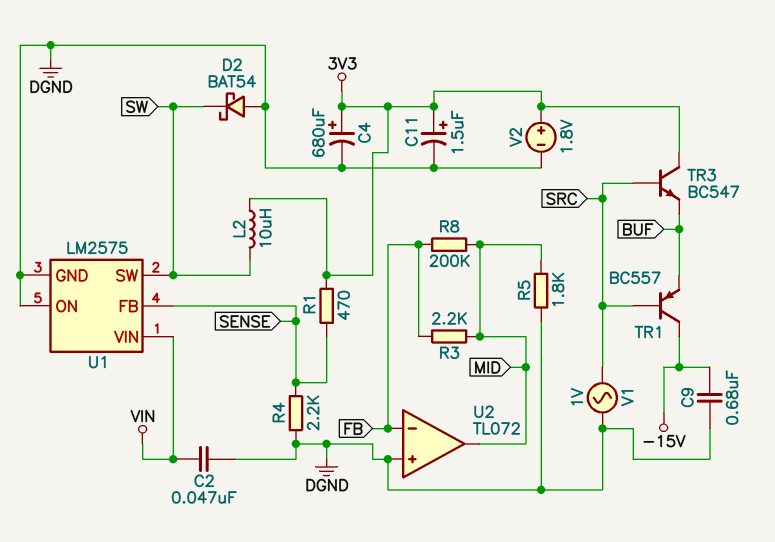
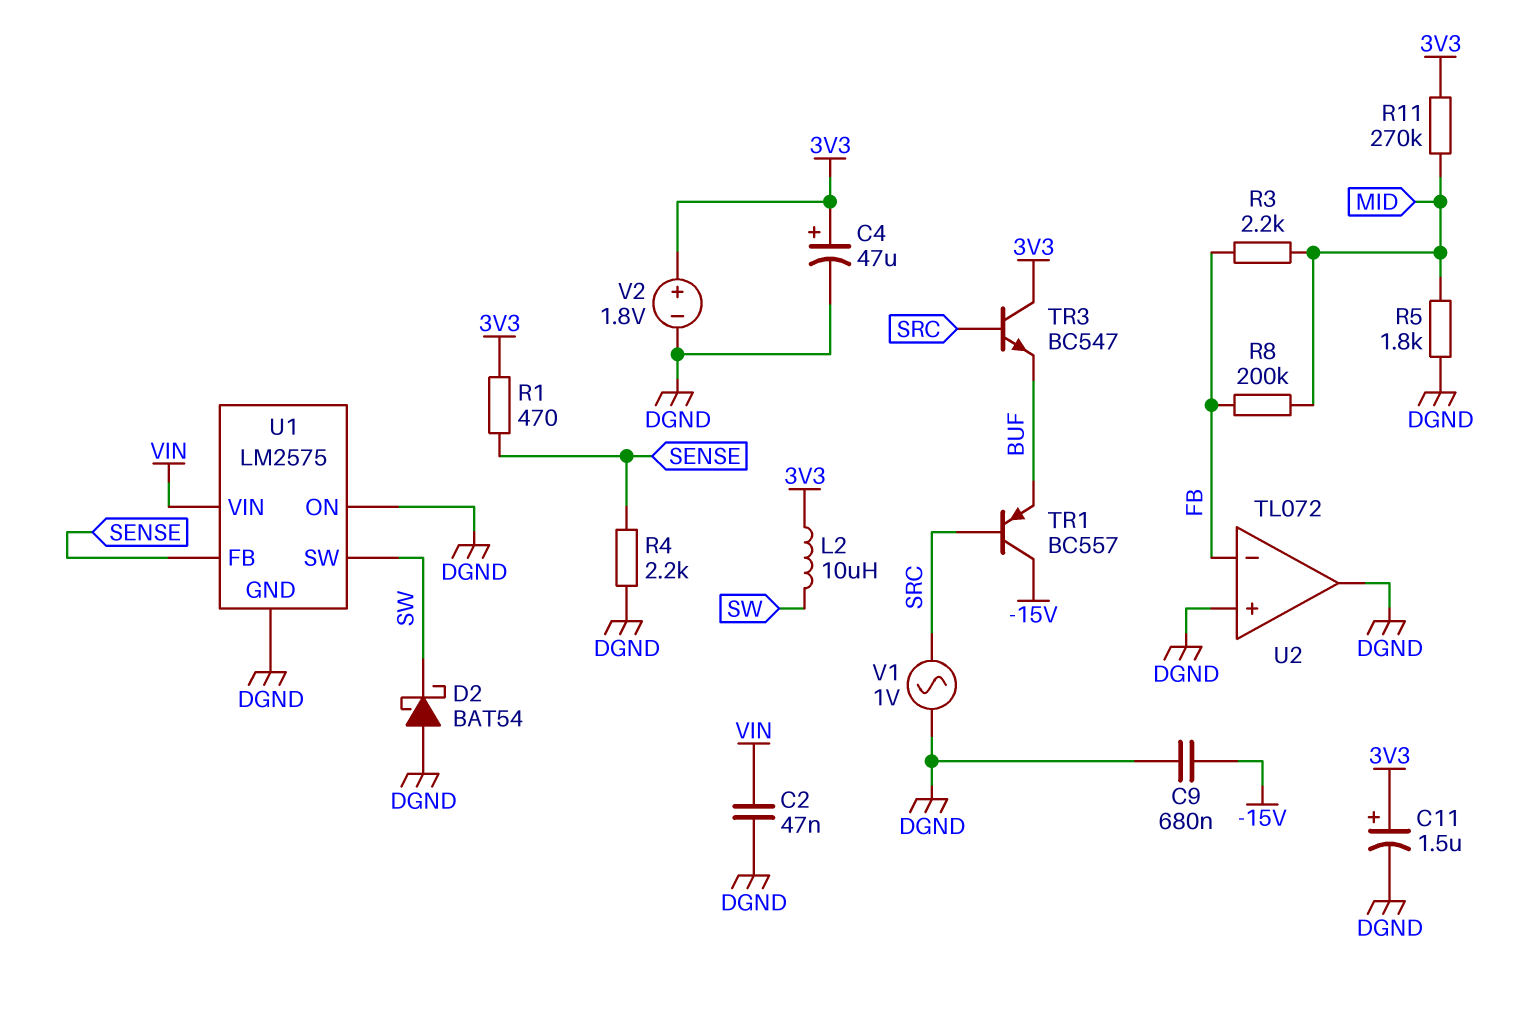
C4: 680uF (plus 3V3, minus DGND) -> 47uF (plus 3V3, minus DGND)
R11: none -> 270k (3V3, MID)
U2 pin out: MID -> DGND

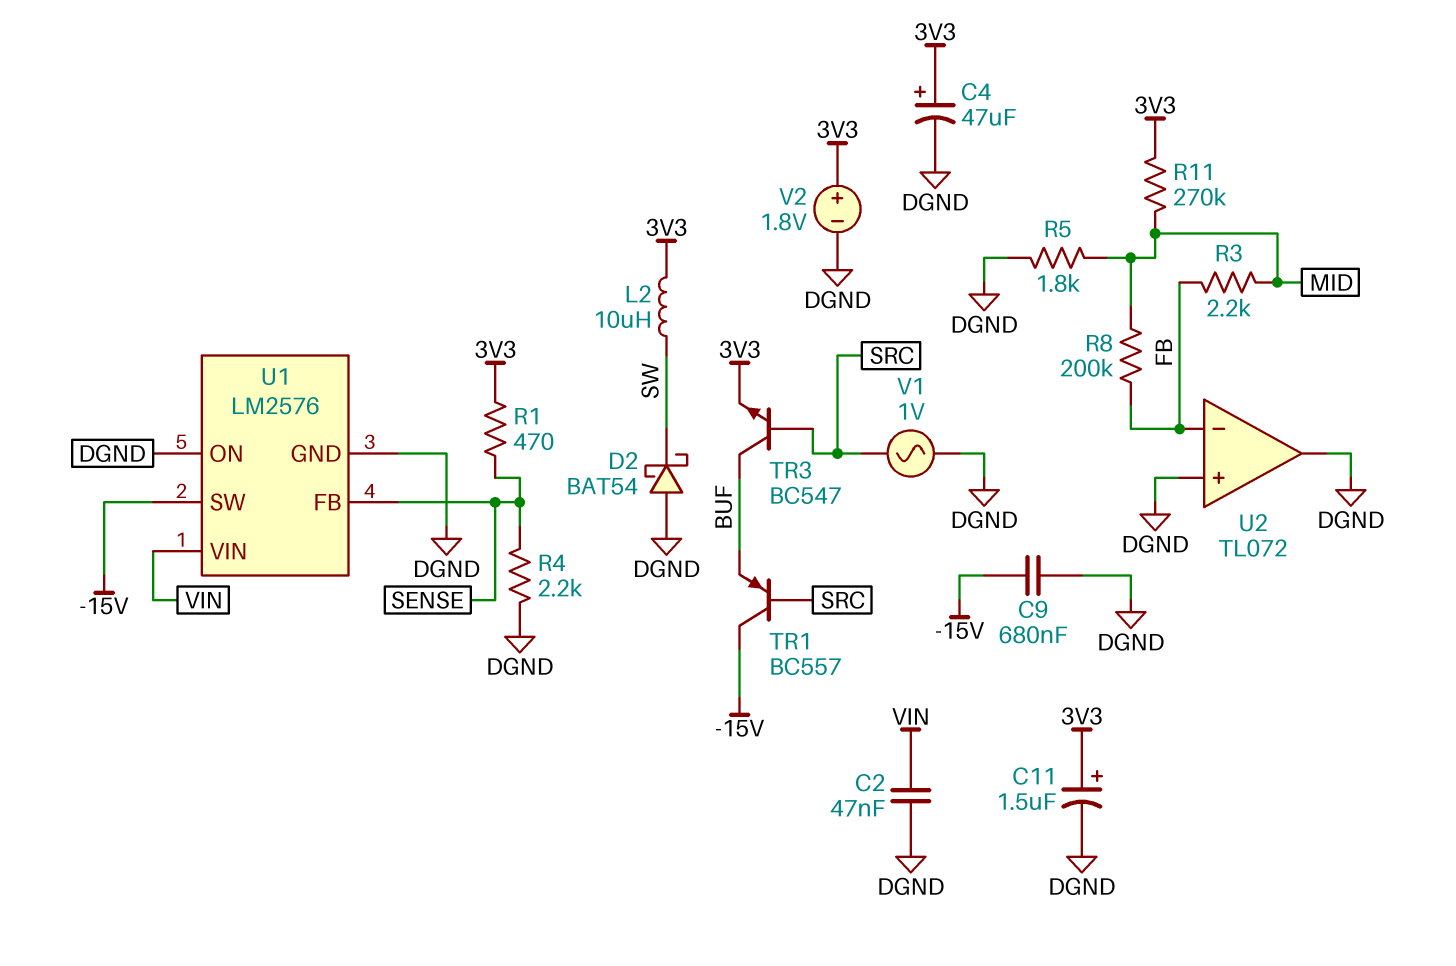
TR3: NPN BC547 (B SRC, C 3V3, E BUF) -> NPN BC547 (B SRC, C BUF, E 3V3)
U1: LM2575 -> LM2576
U1 pin SW: SW -> -15V

